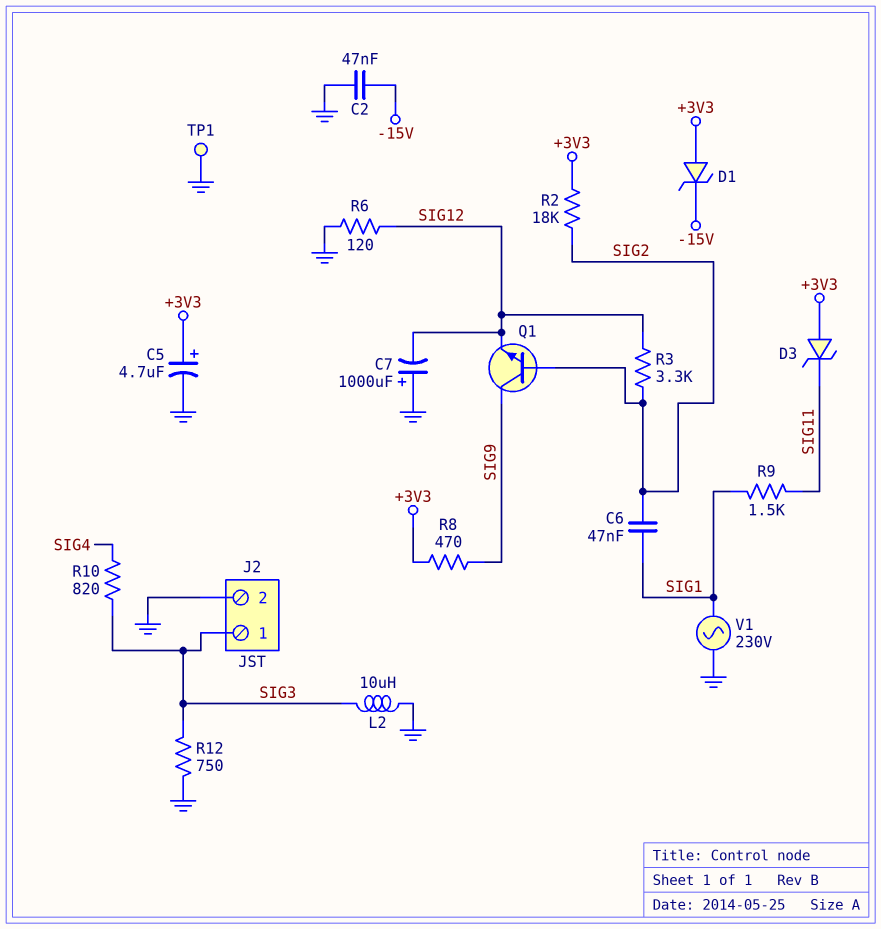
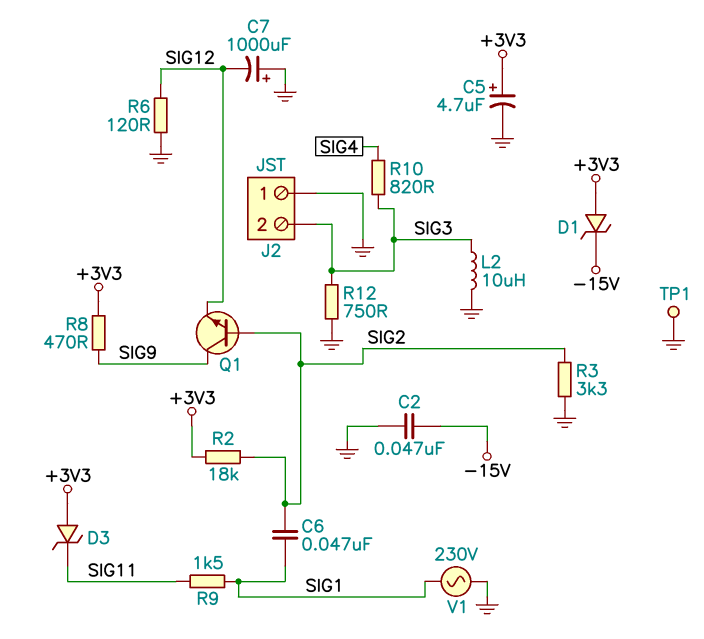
J2 pin 1: SIG3 -> GND
J2 pin 2: GND -> SIG3
R3: 3.3k (SIG2, SIG12) -> 3.3k (GND, SIG2)

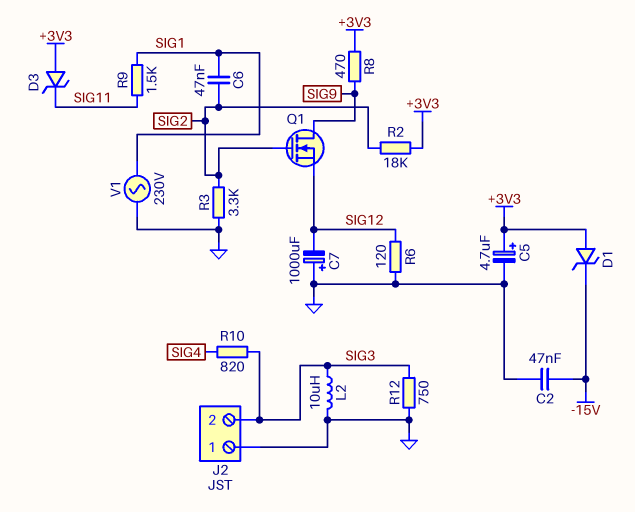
Q1: NPN (B SIG2, C SIG9, E SIG12) -> NMOS (G SIG2, D SIG9, S SIG12)
TP1: test point (GND) -> none

